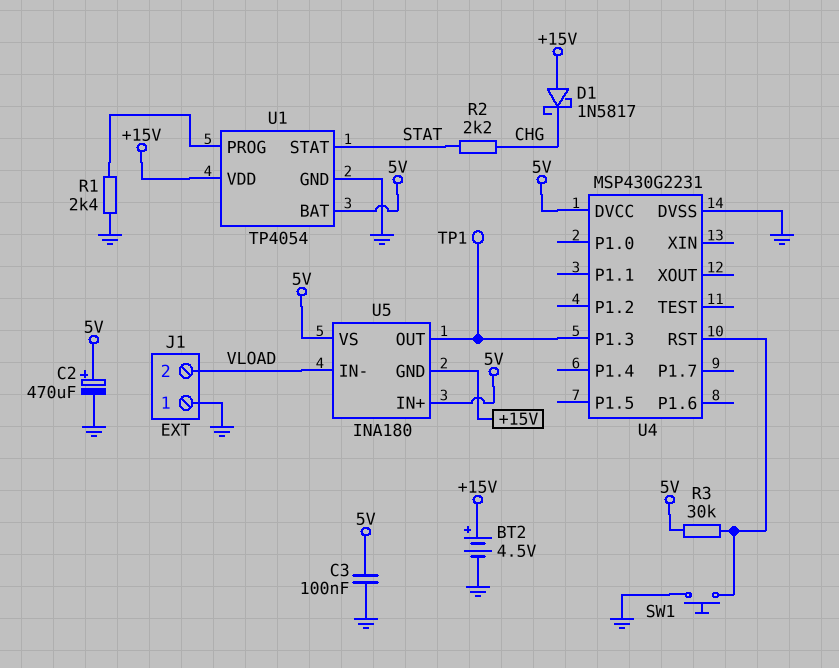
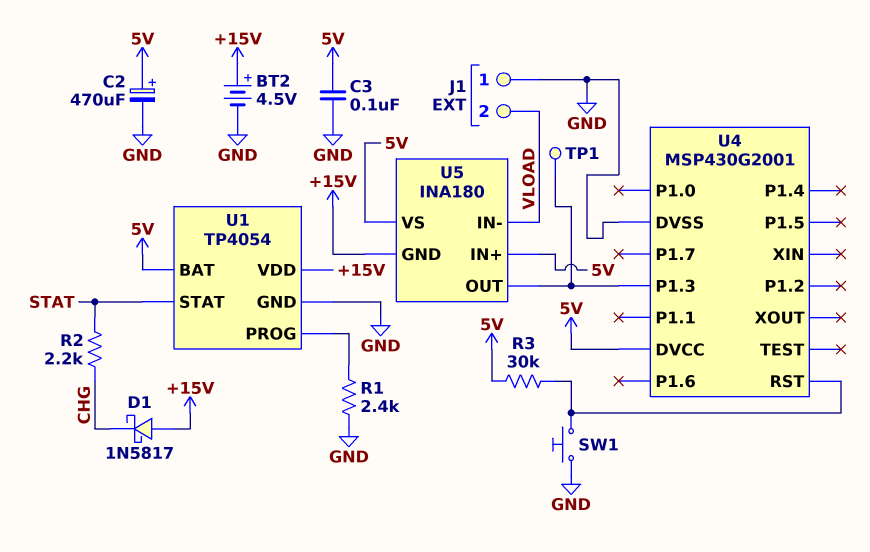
U4: MSP430G2231 -> MSP430G2001

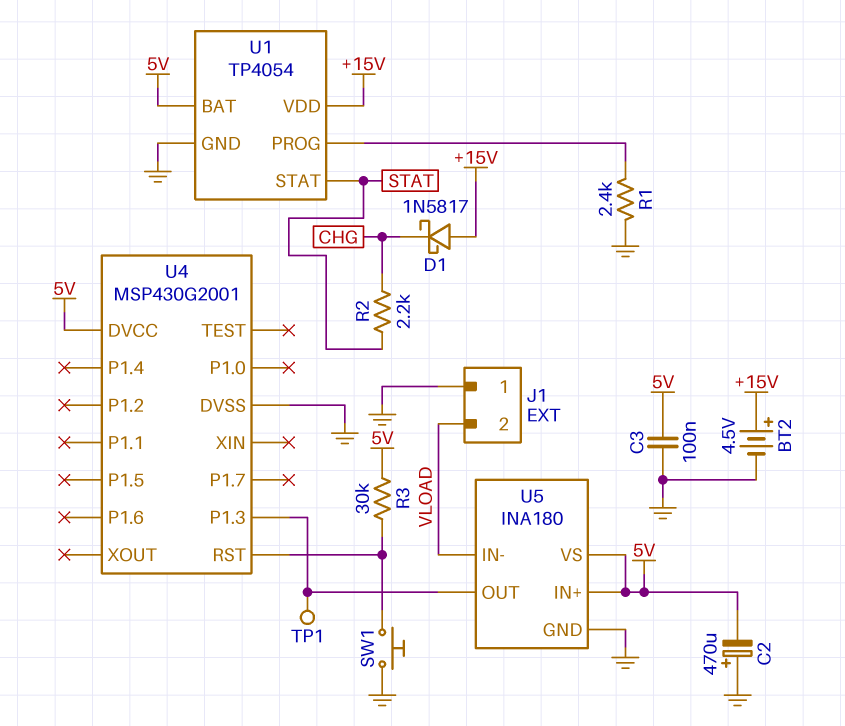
C2: 470uF (plus 5V, minus GND) -> 470uF (plus GND, minus 5V)
U5 pin GND: +15V -> GND

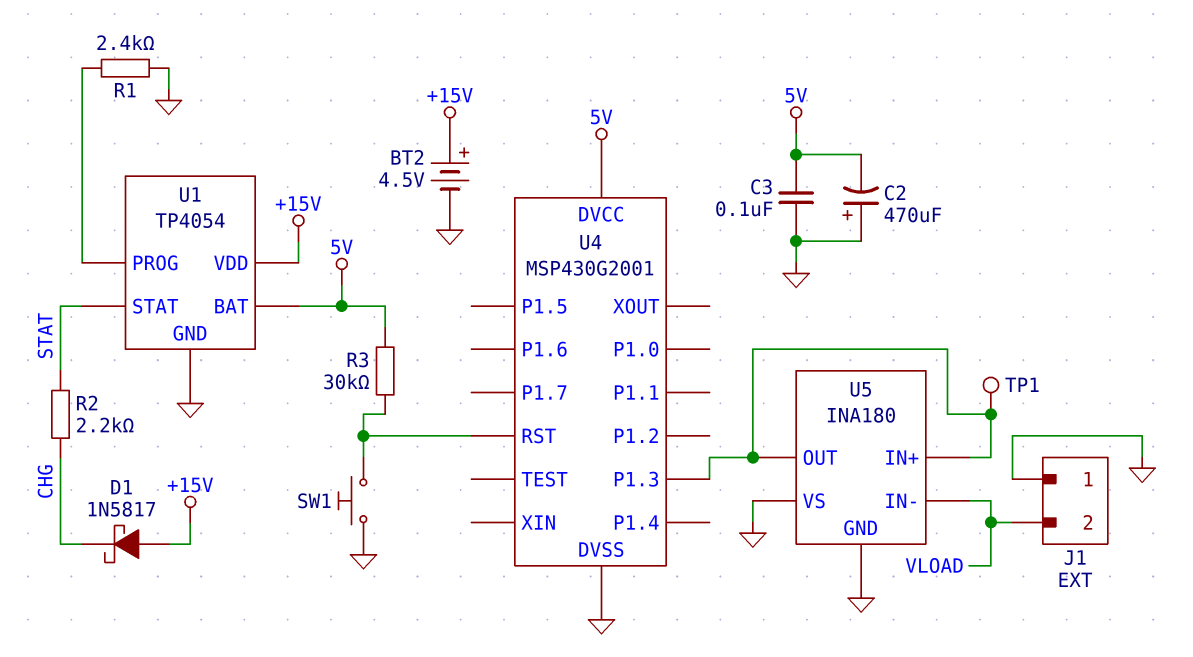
U5 pin IN+: 5V -> U4/P1.3
U5 pin VS: 5V -> GND

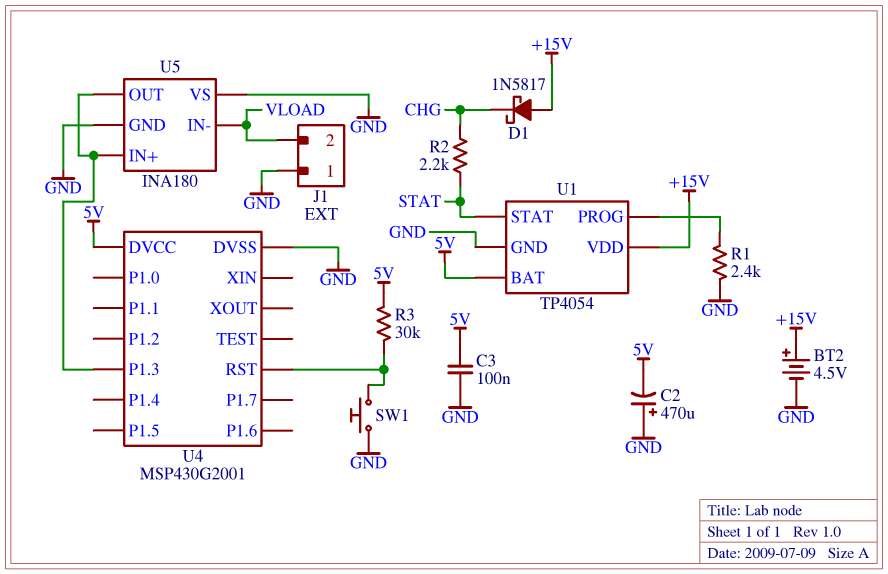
TP1: test point (U4/P1.3) -> none

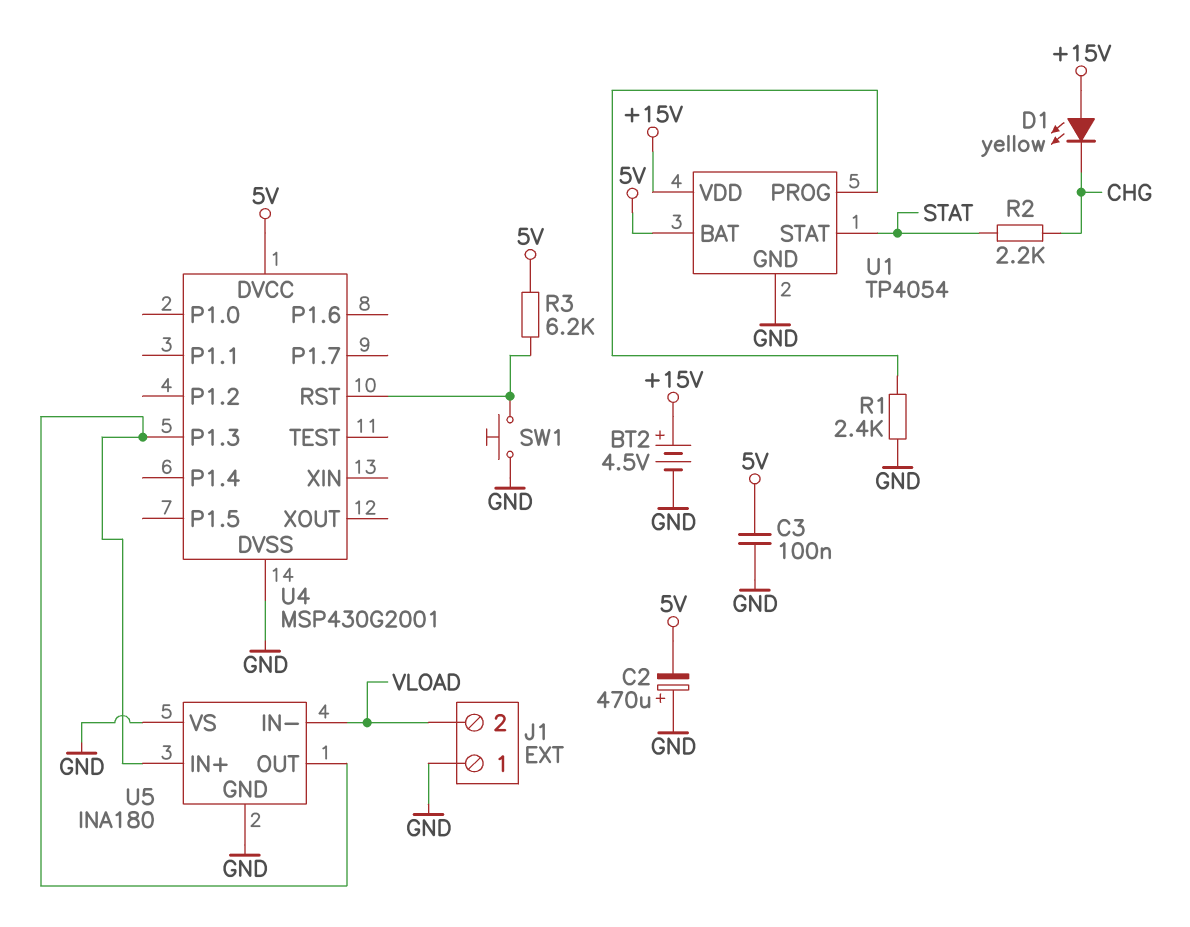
D1: schottky 1N5817 (A +15V, K CHG) -> LED yellow (A +15V, K CHG)
R3: 30k (5V, U4/RST) -> 6.2k (5V, U4/RST)

